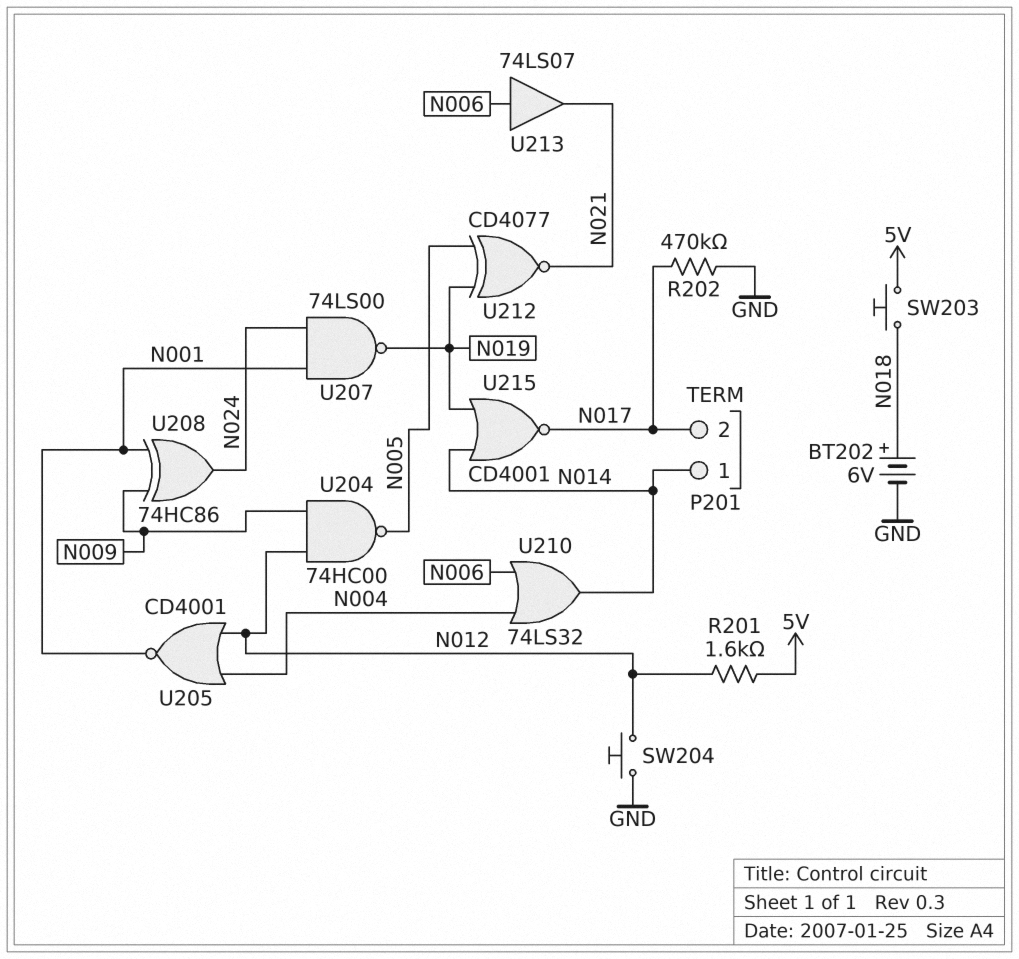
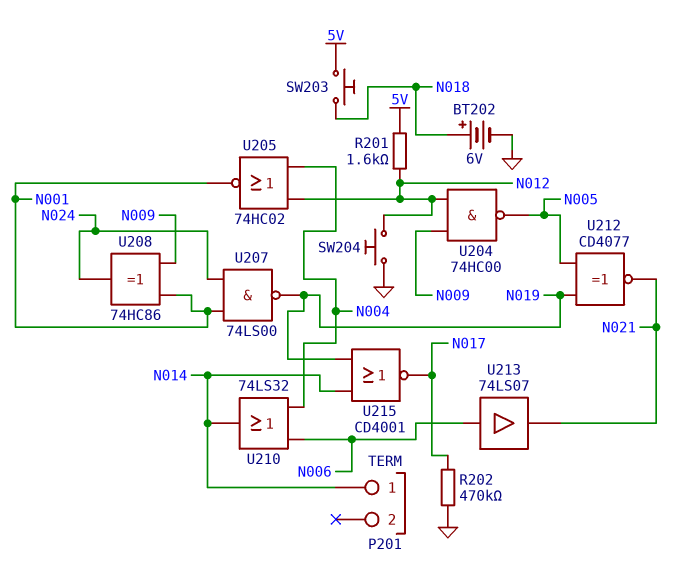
P201 pin 2: N017 -> none
U205: NOR CD4001 (in N004, in N012, out N001) -> NOR 74HC02 (in N004, in N012, out N001)

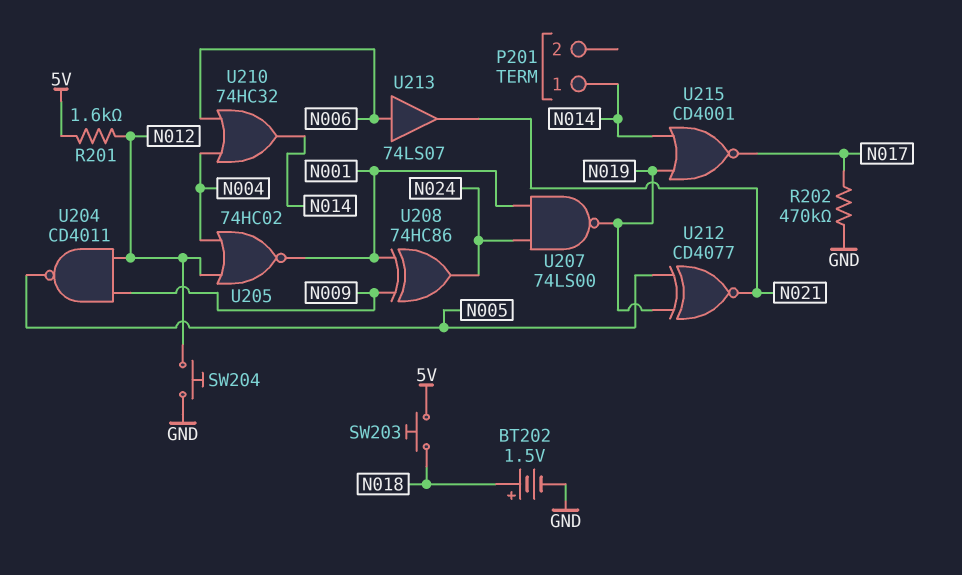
BT202: 6V (plus N018, minus GND) -> 1.5V (plus N018, minus GND)
U204: NAND 74HC00 (in N009, in N012, out N005) -> NAND CD4011 (in N009, in N012, out N005)
U210: OR 74LS32 (in N004, in N006, out N014) -> OR 74HC32 (in N004, in N006, out N014)

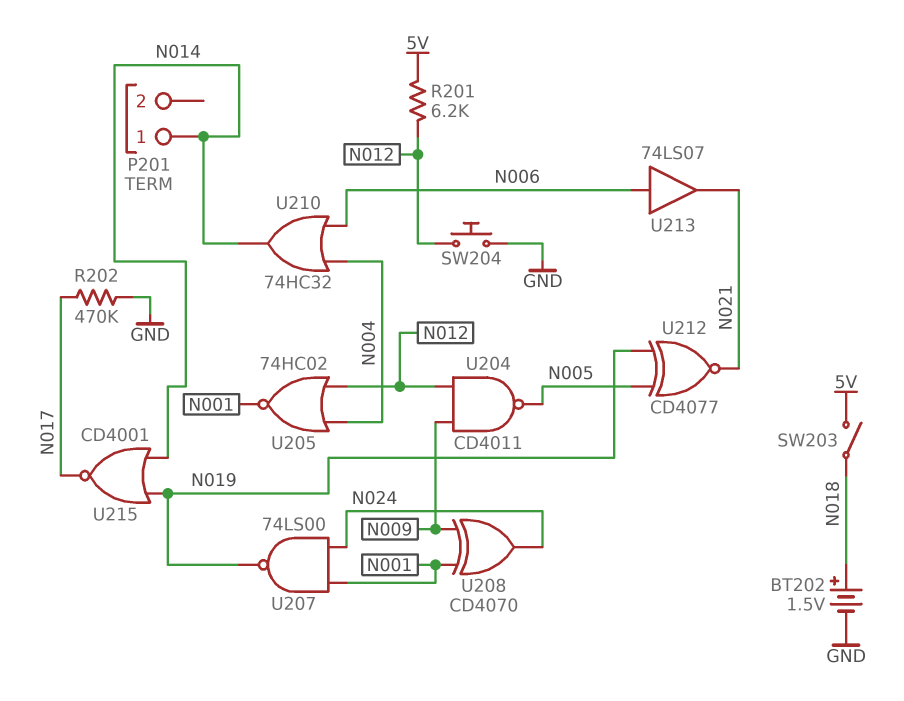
R201: 1.6k (5V, N012) -> 6.2k (5V, N012)
SW203: button (5V, N018) -> switch (5V, N018)
U208: XOR 74HC86 (in N001, in N009, out N024) -> XOR CD4070 (in N001, in N009, out N024)

